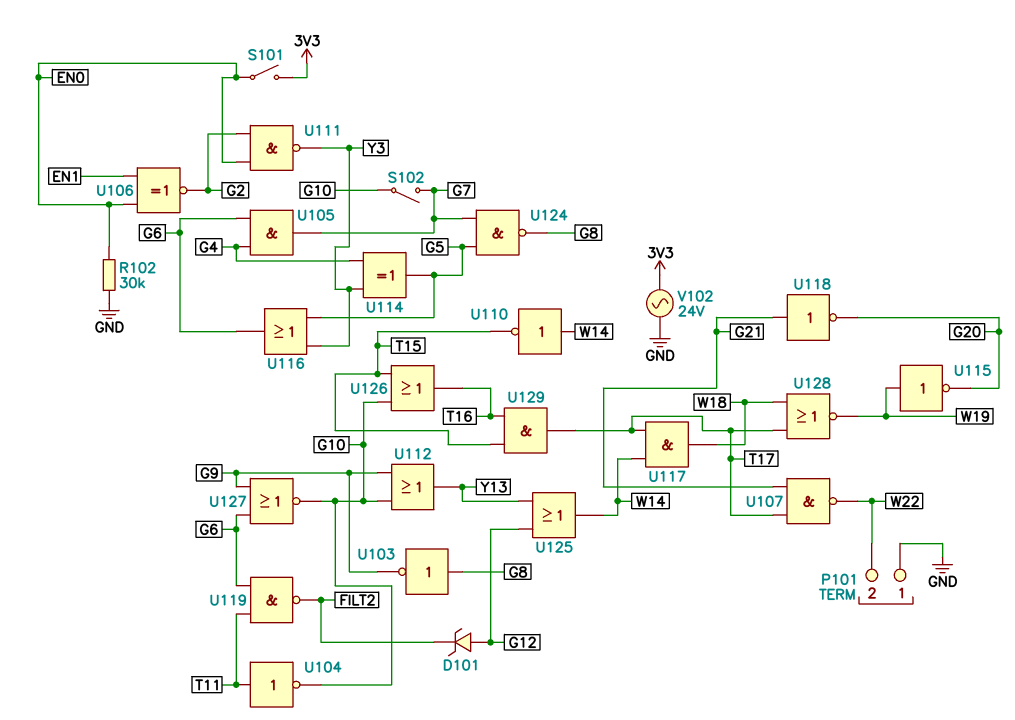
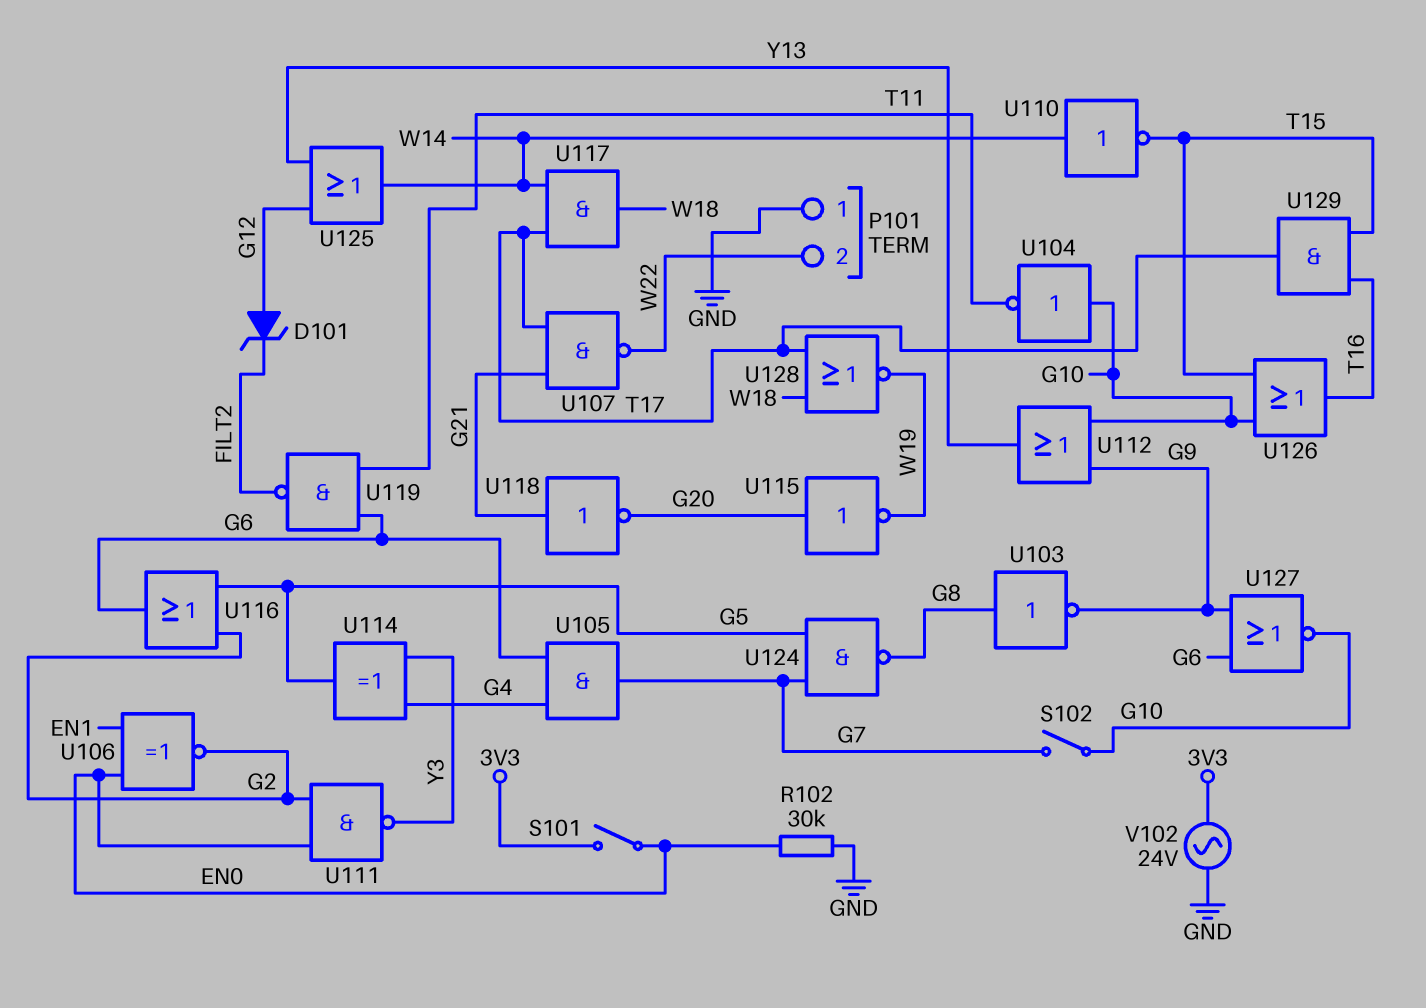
U104: NOT (in T11, out G10) -> NOT (in G10, out T11)
U115: NOT (in W19, out G20) -> NOT (in G20, out W19)
U116: OR (in G5, in Y3, out G6) -> OR (in G2, in G5, out G6)

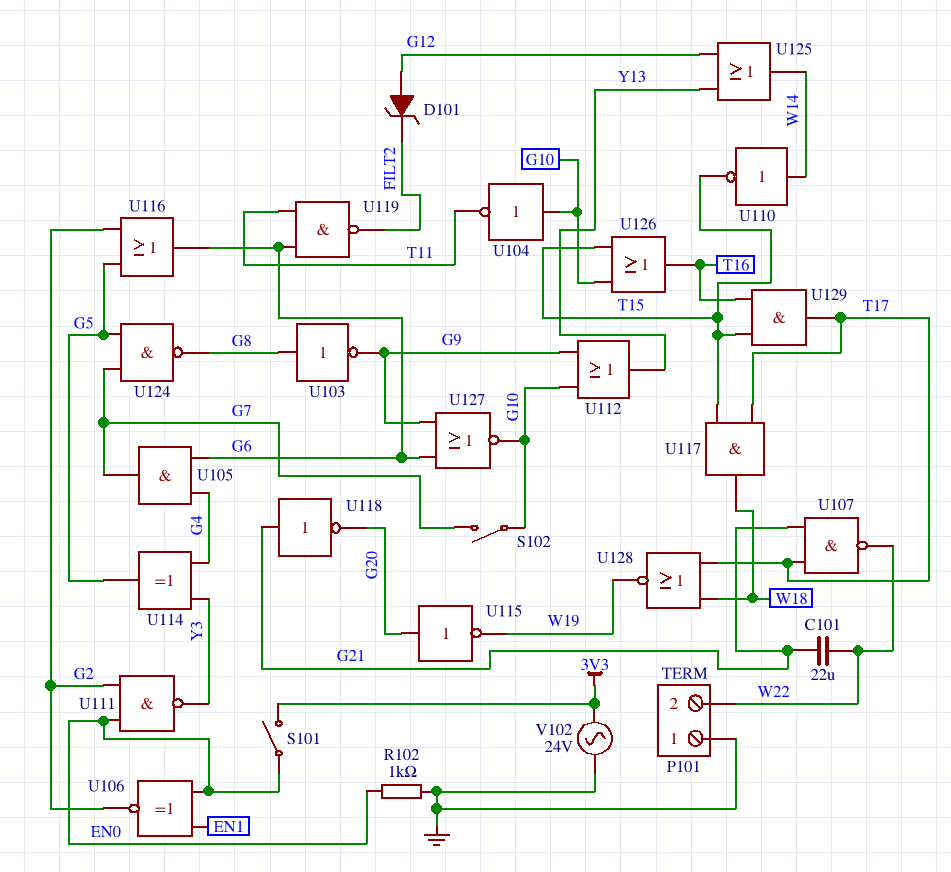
C101: none -> 22uF (G21, W22)
R102: 30k (EN0, GND) -> 1k (EN0, GND)
U117: AND (in T17, in W14, out W18) -> AND (in T15, in T17, out W18)

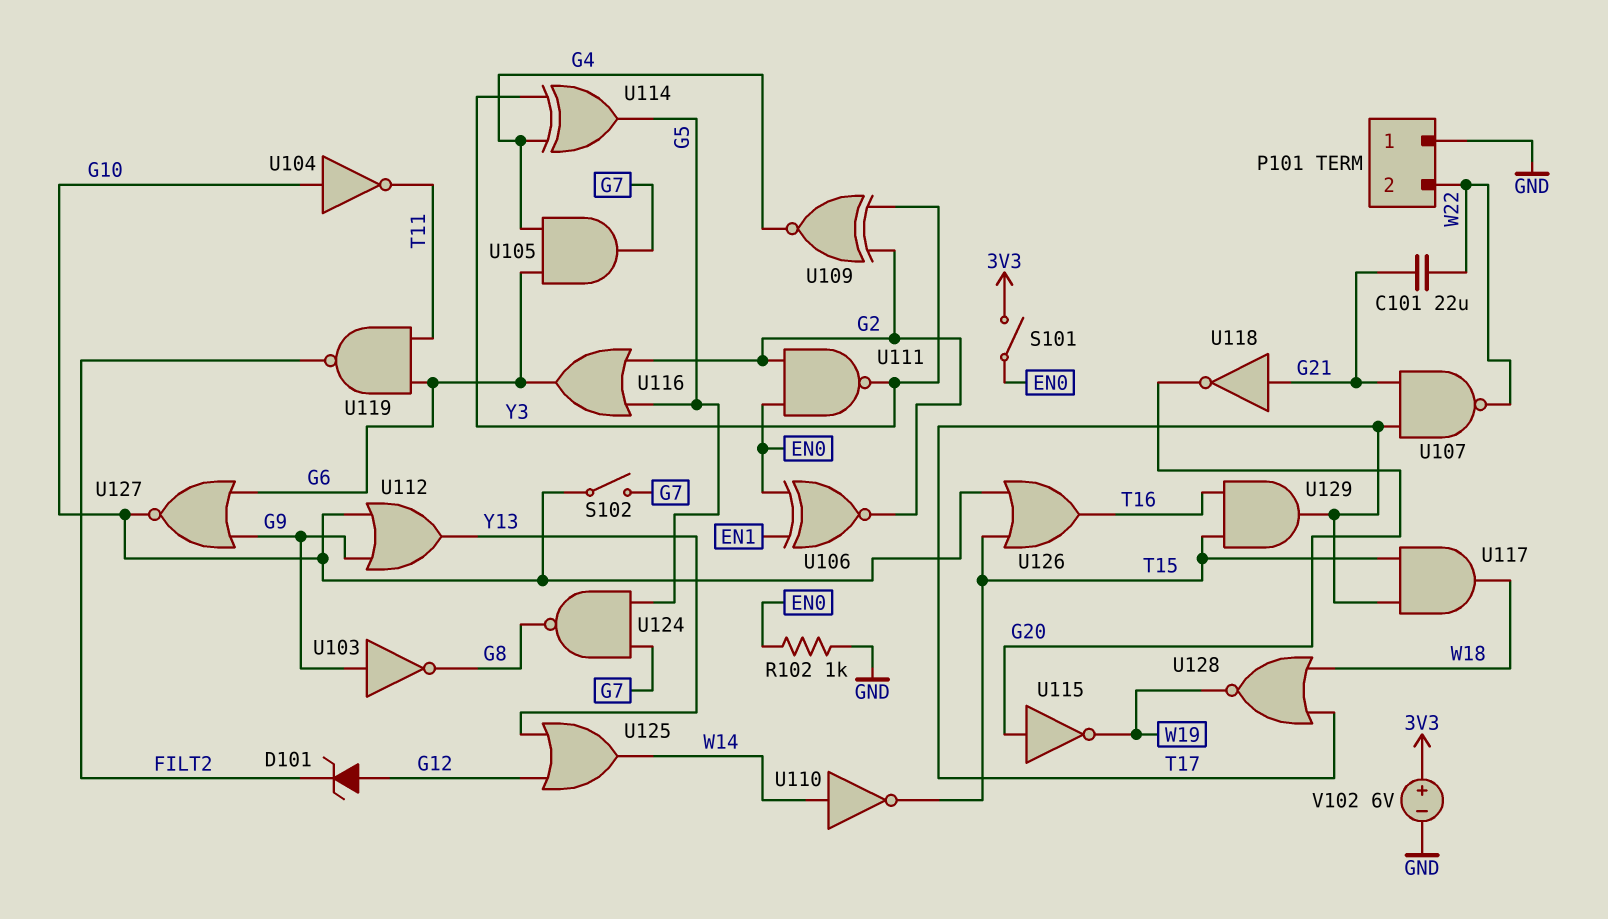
U103: NOT (in G8, out G9) -> NOT (in G9, out G8)
U109: none -> XNOR (in G2, in Y3, out G4)
V102: AC 24V (3V3, GND) -> 6V (plus 3V3, minus GND)

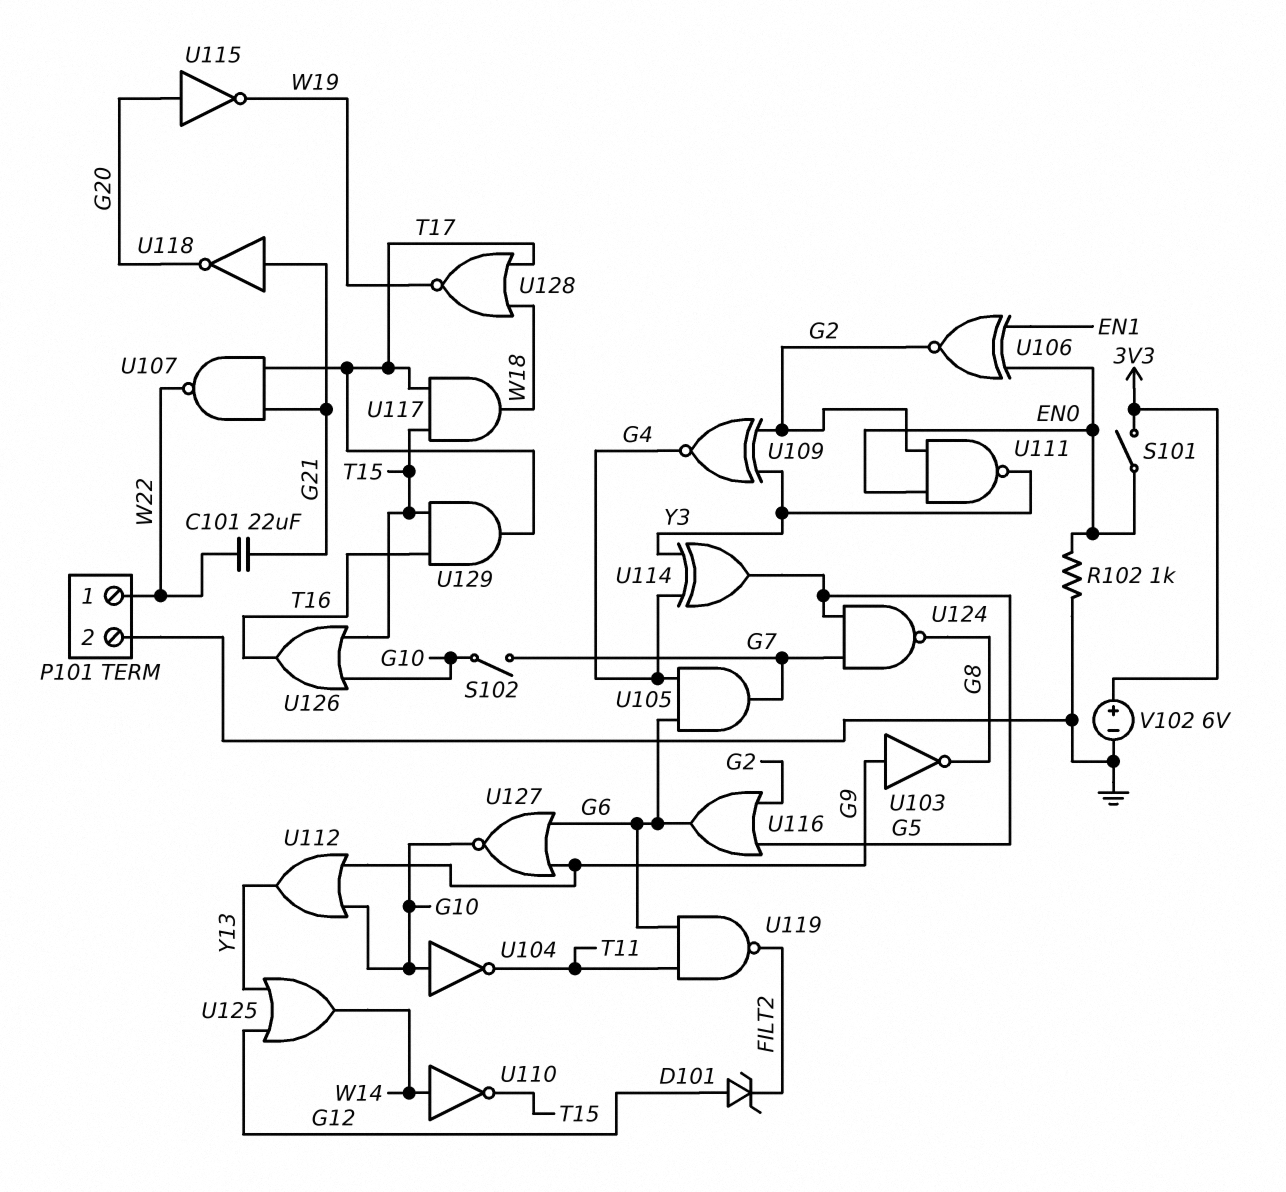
P101 pin 1: GND -> W22
P101 pin 2: W22 -> GND

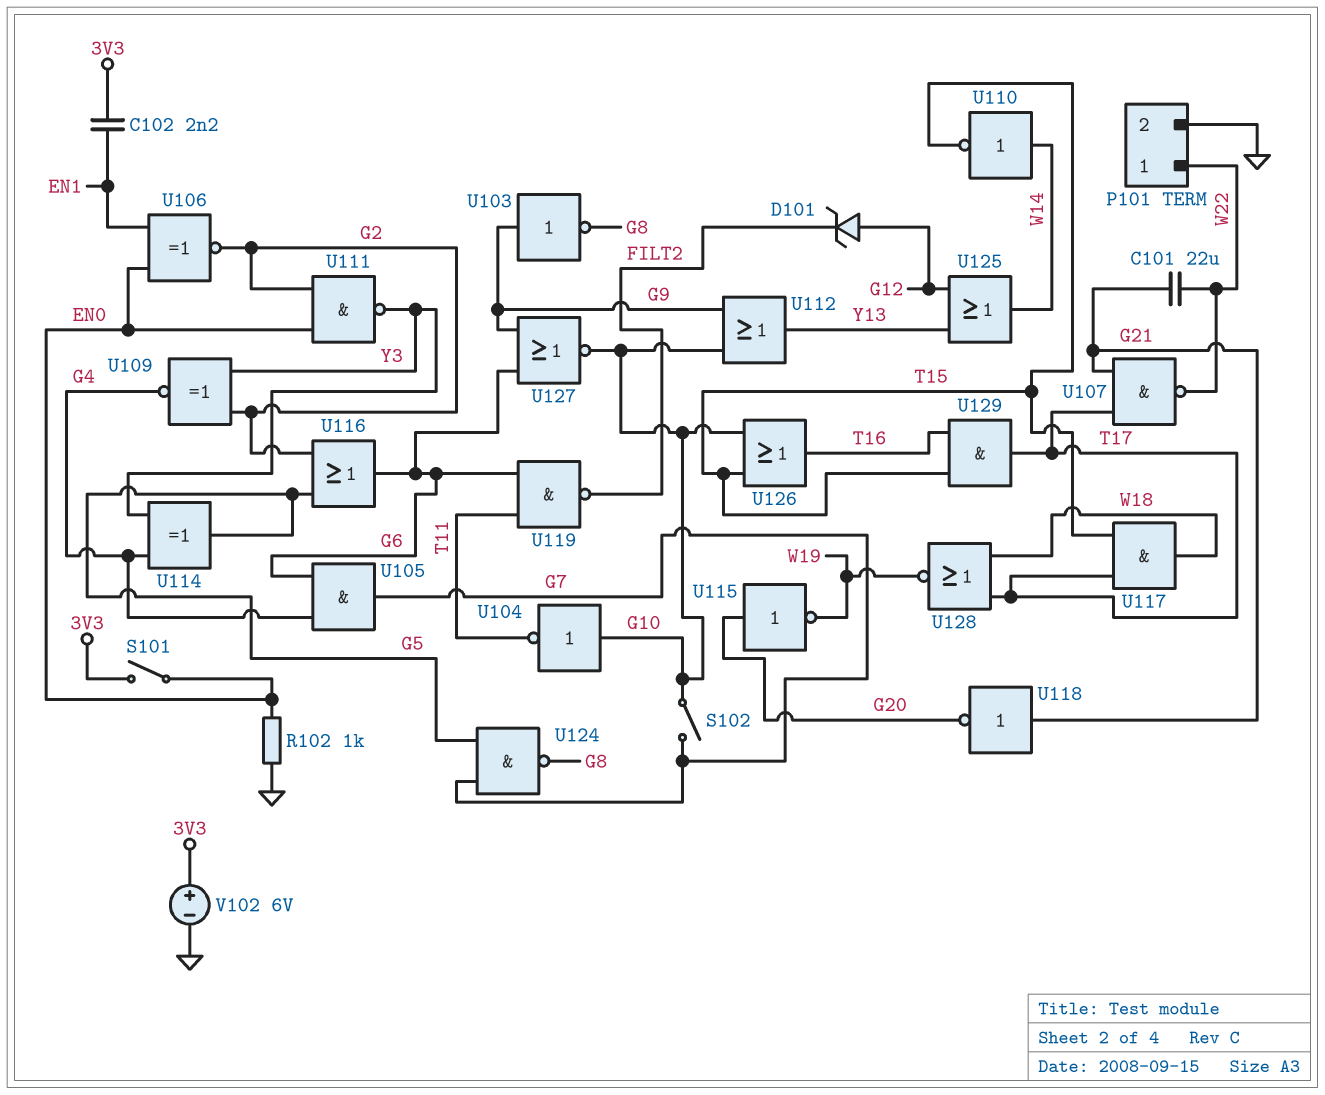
C102: none -> 2.2nF (3V3, EN1)

